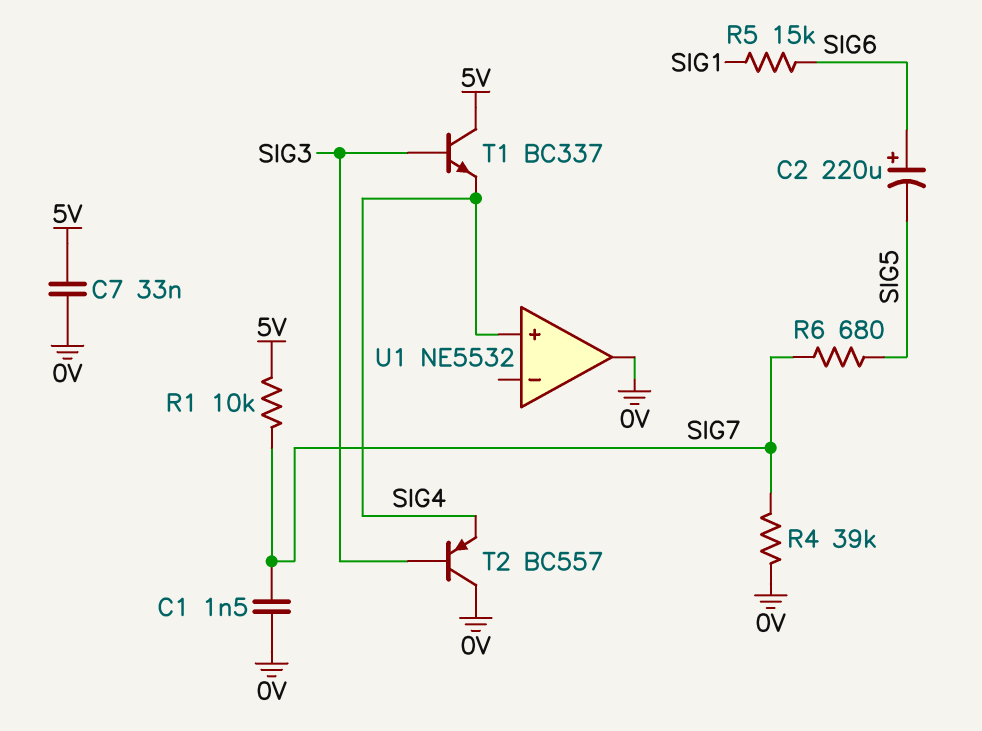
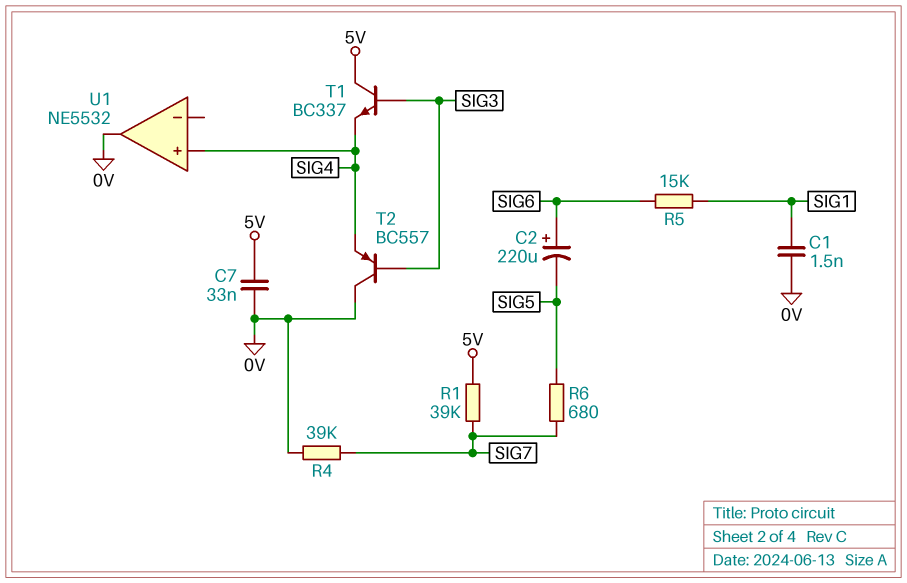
C1: 1.5nF (0V, SIG7) -> 1.5nF (0V, SIG1)
R1: 10k (5V, SIG7) -> 39k (5V, SIG7)

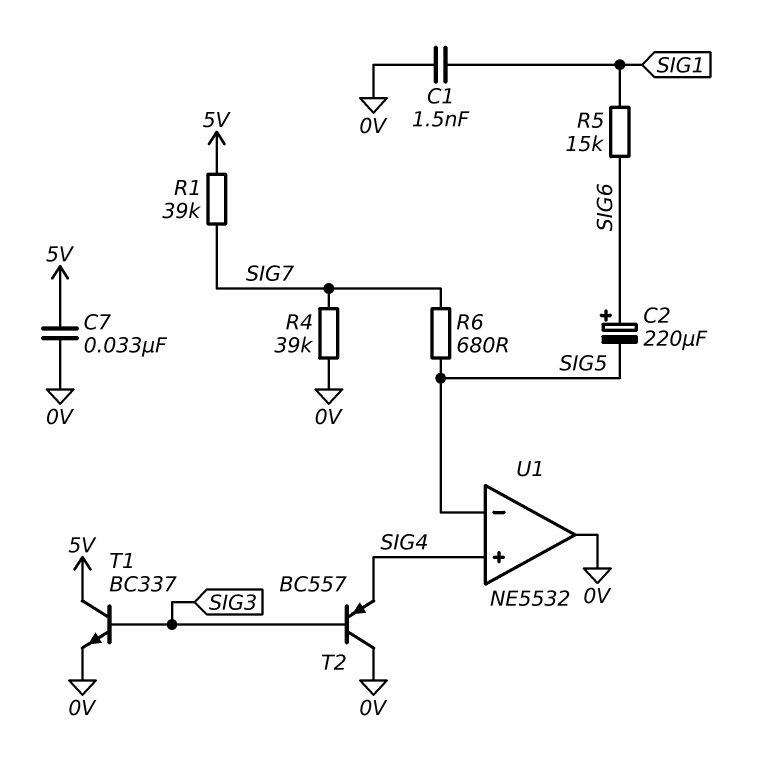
T1: NPN BC337 (B SIG3, C 5V, E SIG4) -> NPN BC337 (B SIG3, C 5V, E 0V)
U1 pin in-: none -> SIG5

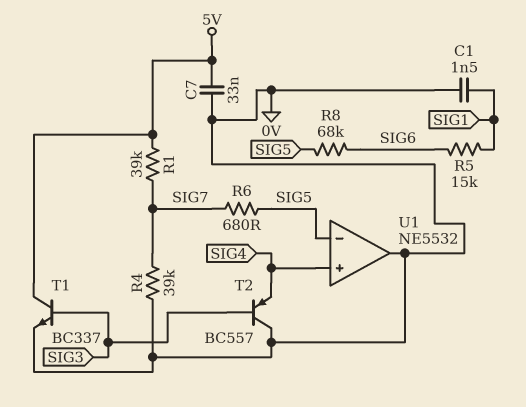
C2: 220uF (plus SIG6, minus SIG5) -> none
R8: none -> 68k (SIG5, SIG6)

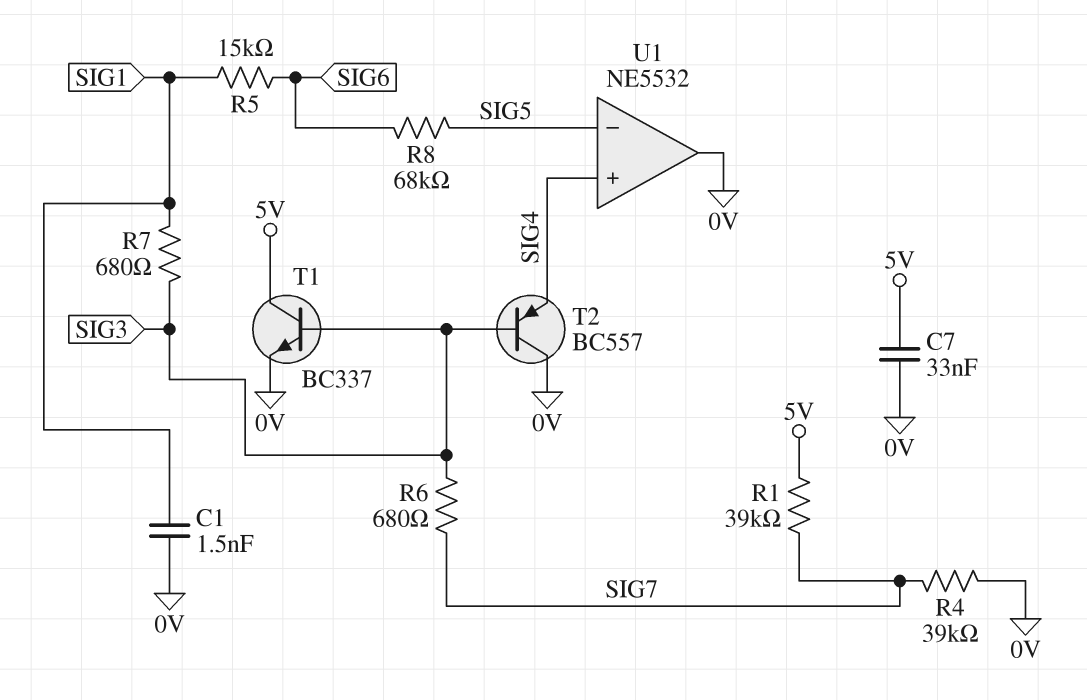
R6: 680 (SIG5, SIG7) -> 680 (SIG3, SIG7)
R7: none -> 680 (SIG1, SIG3)

